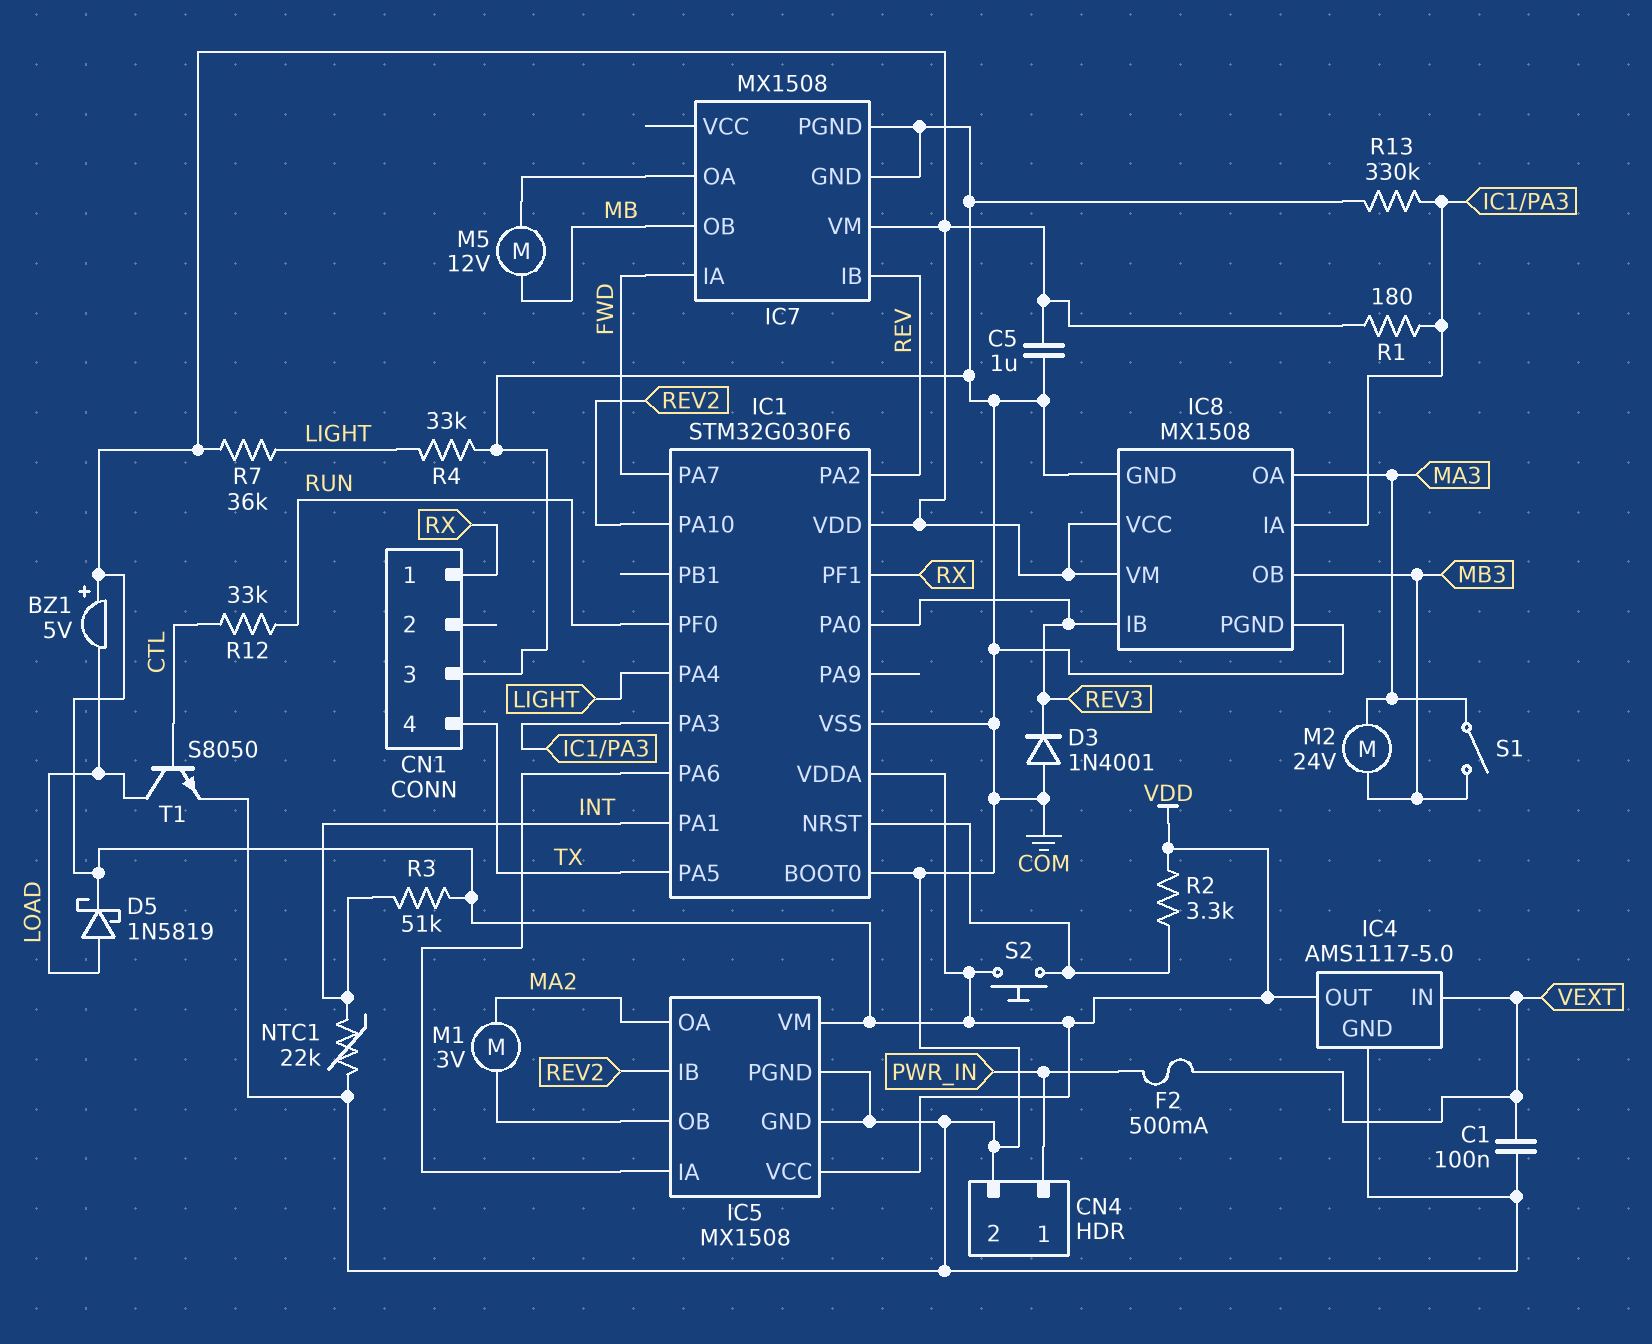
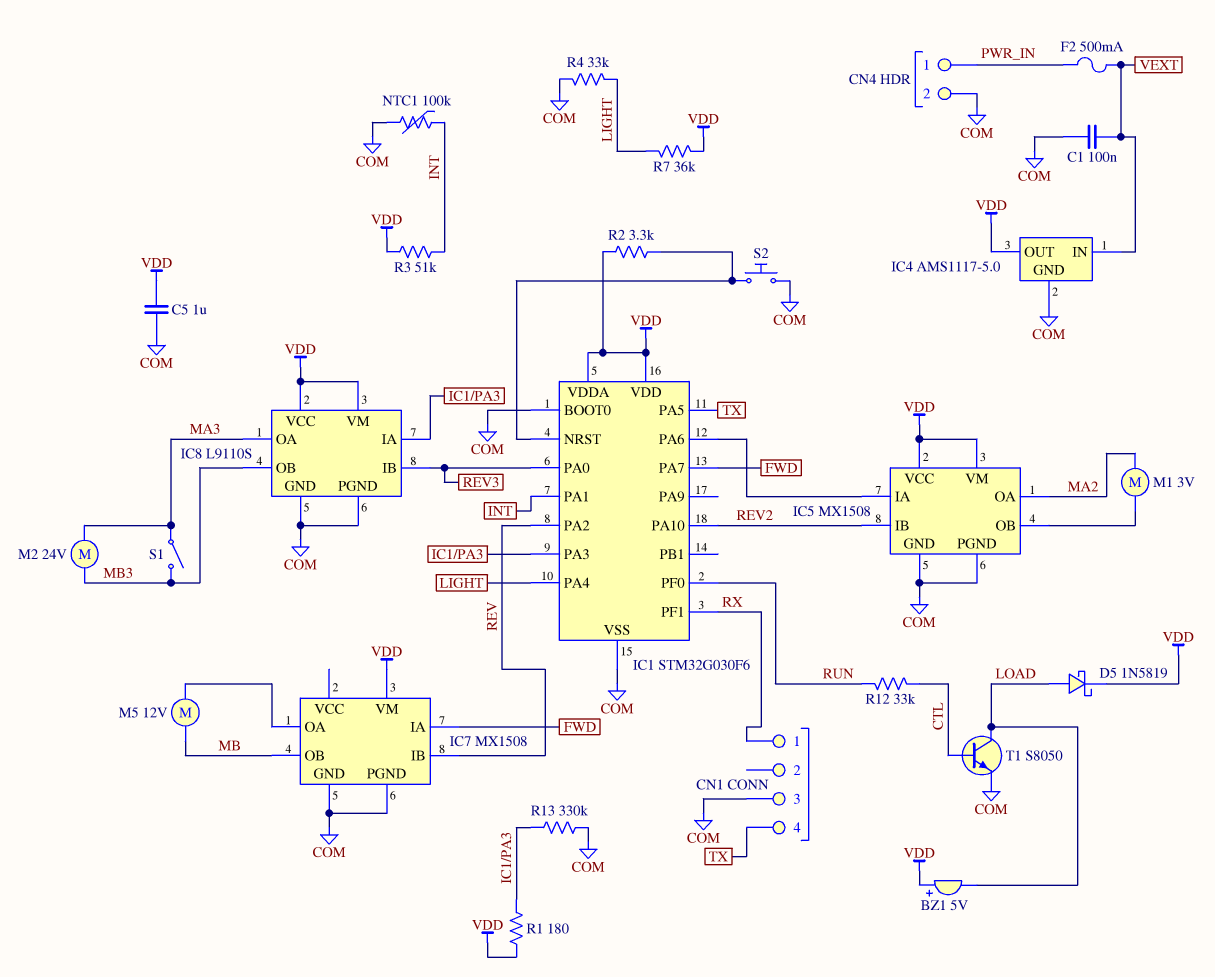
D3: diode 1N4001 (A COM, K REV3) -> none
IC8: MX1508 -> L9110S
NTC1: 22k (COM, INT) -> 100k (COM, INT)
S2: button (IC1/NRST, VDD) -> button (COM, IC1/NRST)

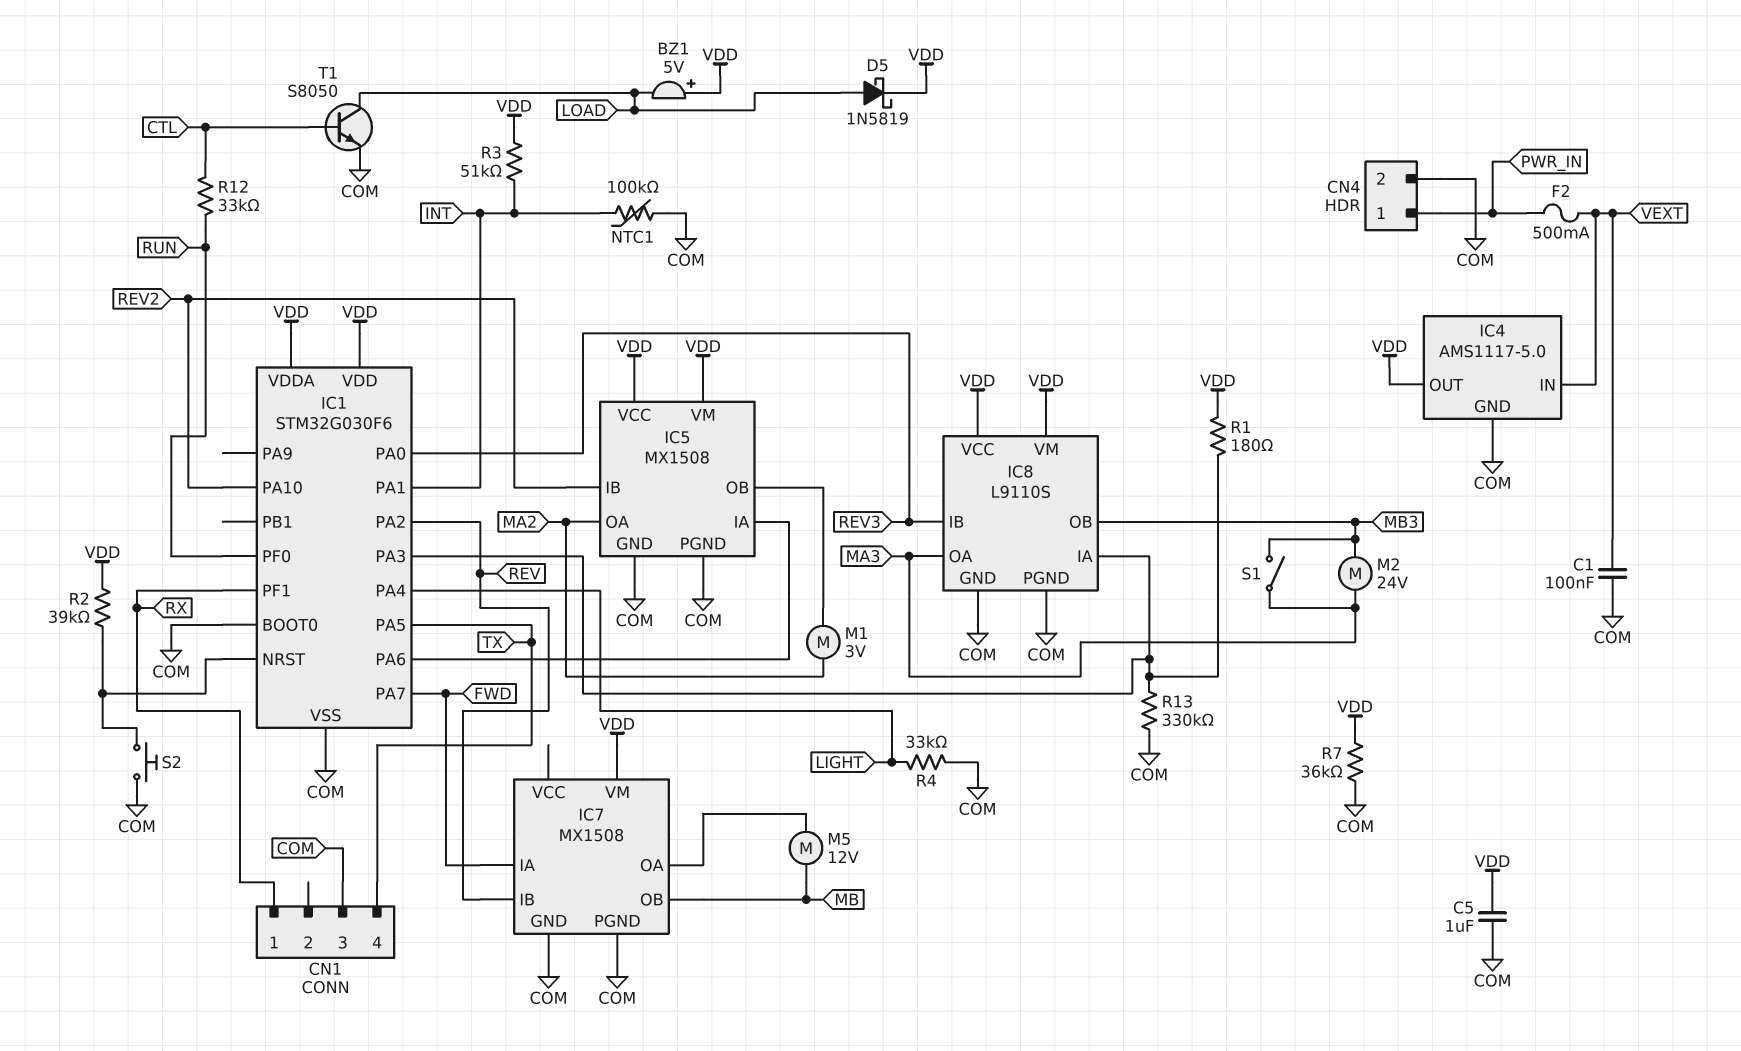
R2: 3.3k (IC1/NRST, VDD) -> 39k (IC1/NRST, VDD)
R7: 36k (LIGHT, VDD) -> 36k (COM, VDD)

